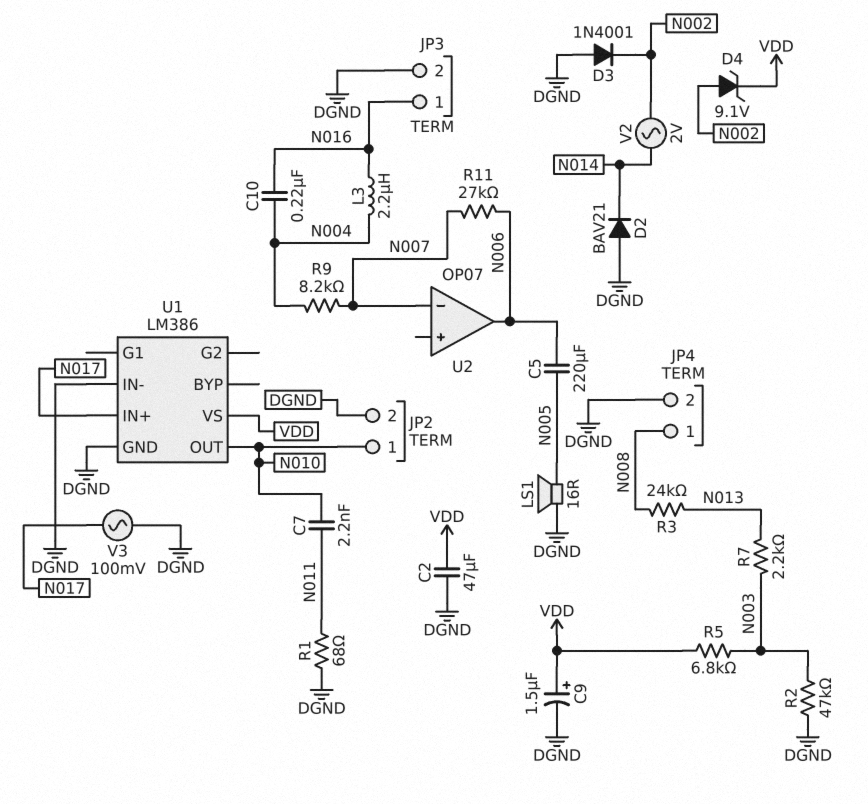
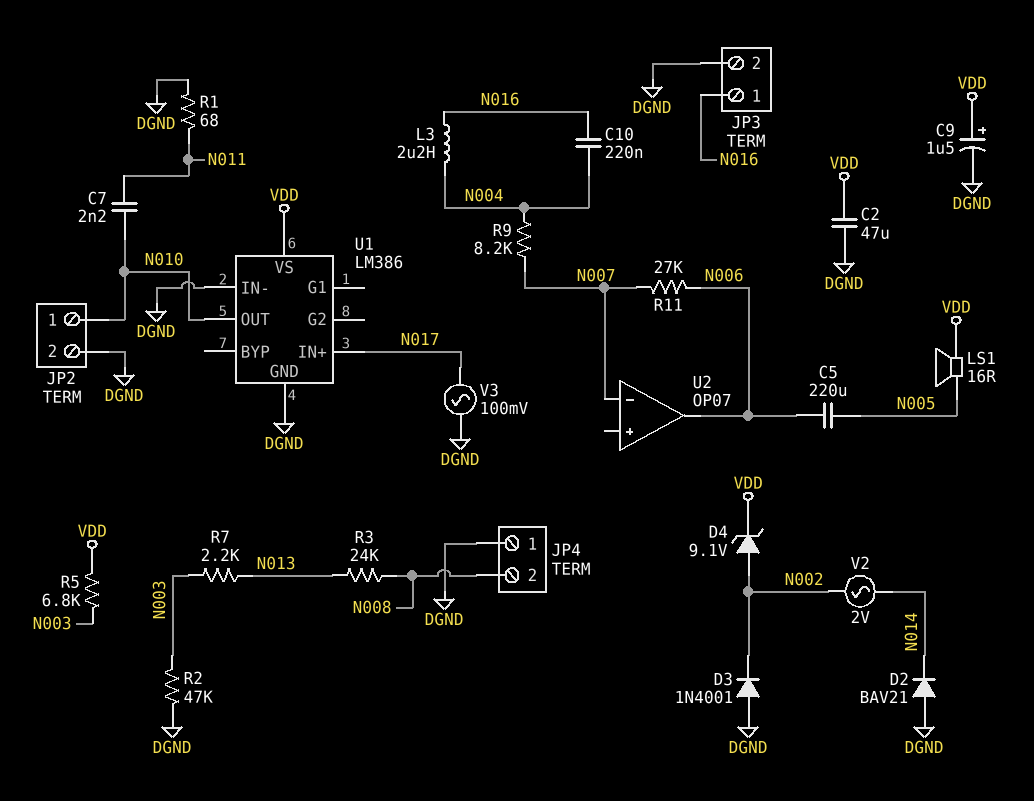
JP4 pin 1: N008 -> DGND
JP4 pin 2: DGND -> N008
LS1: speaker 16R (DGND, N005) -> speaker 16R (N005, VDD)

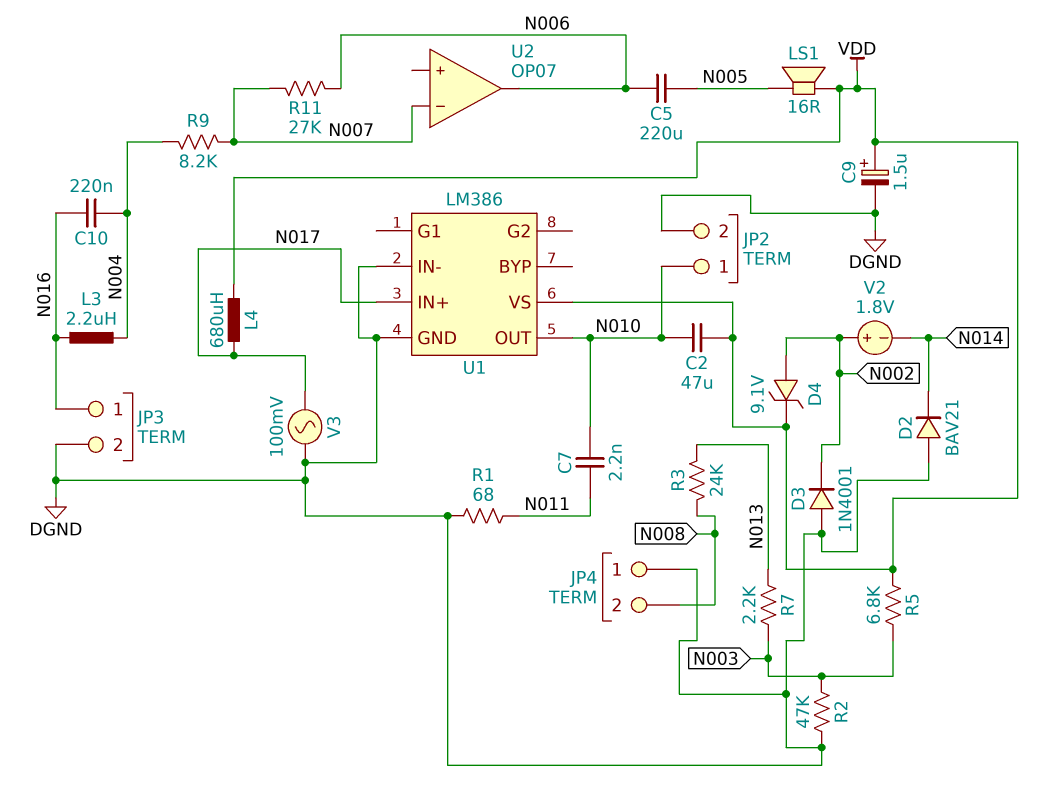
C2: 47uF (DGND, VDD) -> 47uF (N010, VDD)
L4: none -> 680uH (N017, VDD)
V2: AC 2V (N002, N014) -> 1.8V (plus N002, minus N014)

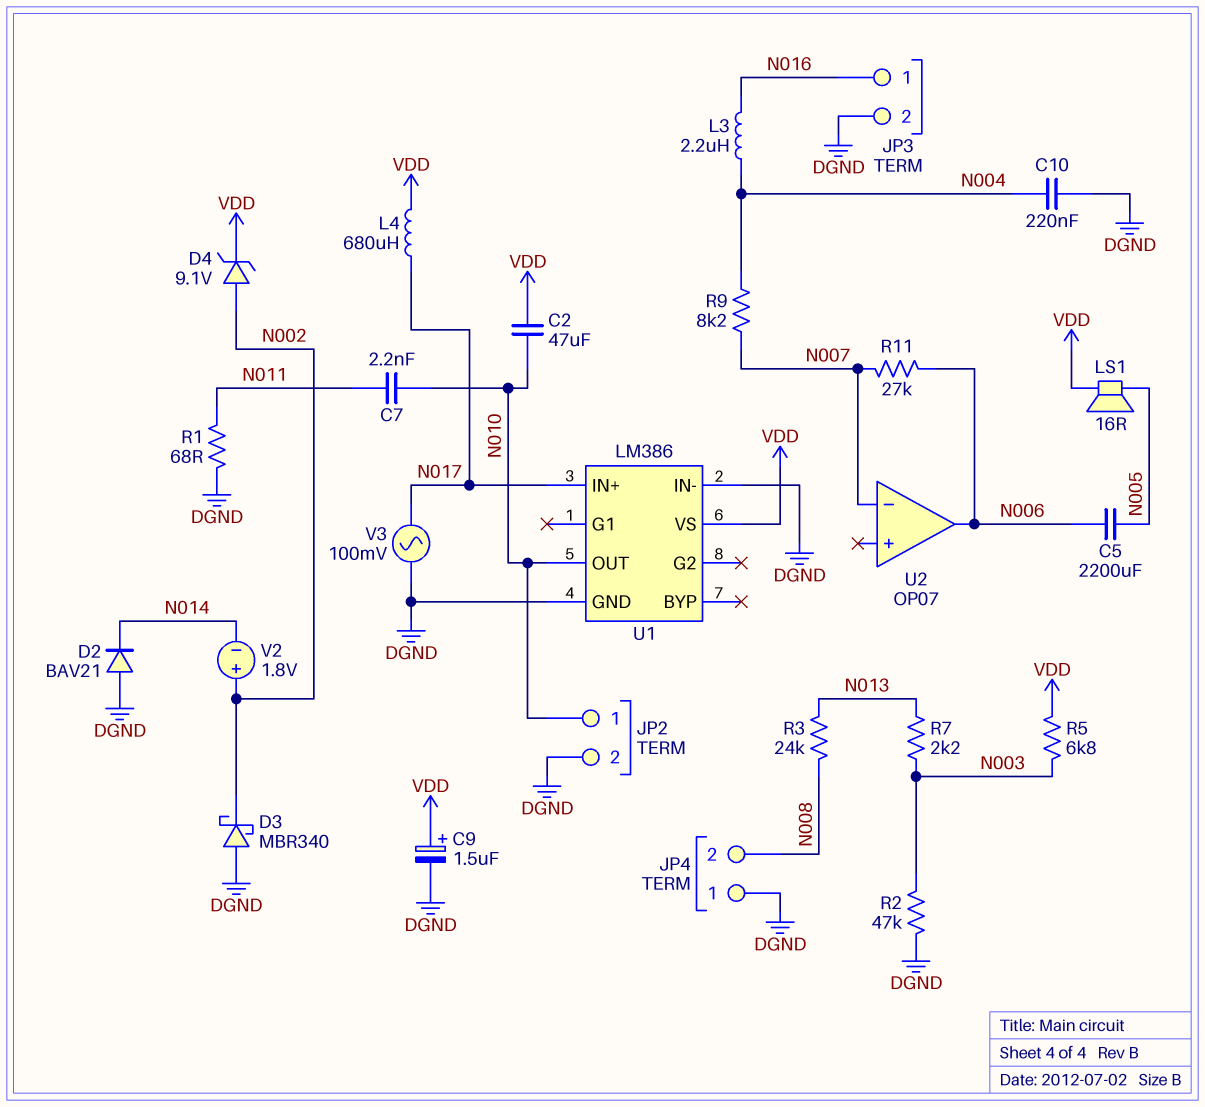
C5: 220uF (N005, N006) -> 2200uF (N005, N006)
C10: 220nF (N004, N016) -> 220nF (DGND, N004)
D3: diode 1N4001 (A DGND, K N002) -> schottky MBR340 (A DGND, K N002)

